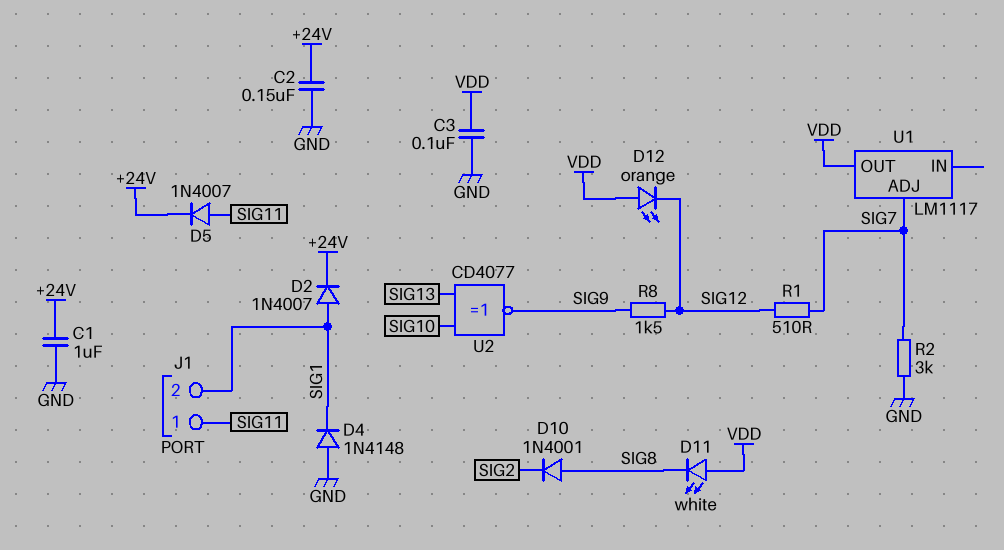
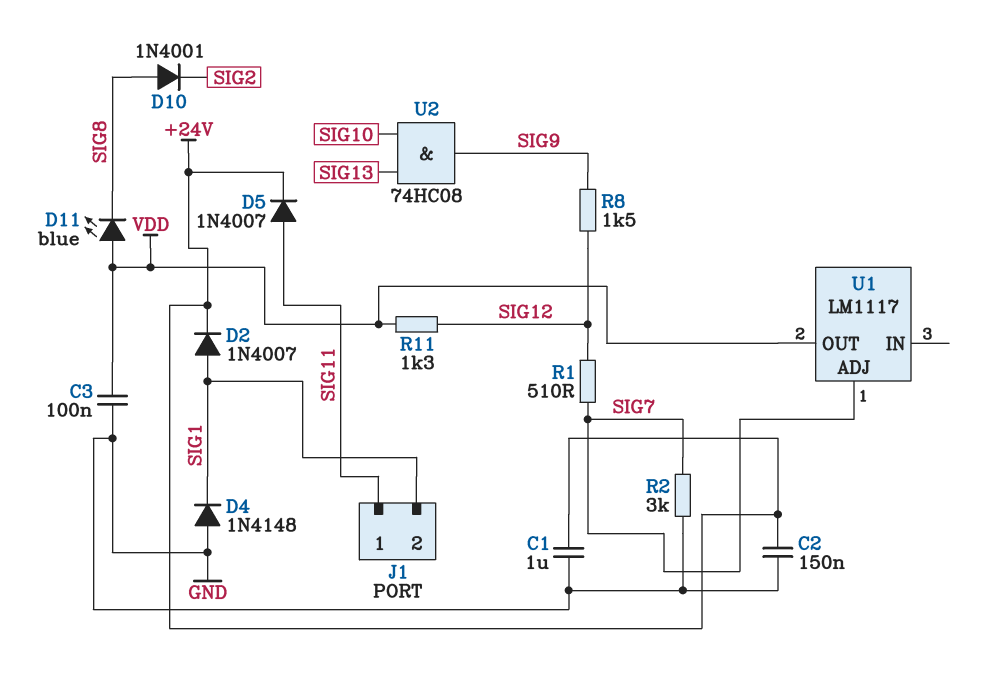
D11: LED white (A VDD, K SIG8) -> LED blue (A VDD, K SIG8)
D12: LED orange (A VDD, K SIG12) -> none
R11: none -> 1.3k (SIG12, VDD)
U2: XNOR CD4077 (in SIG10, in SIG13, out SIG9) -> AND 74HC08 (in SIG10, in SIG13, out SIG9)

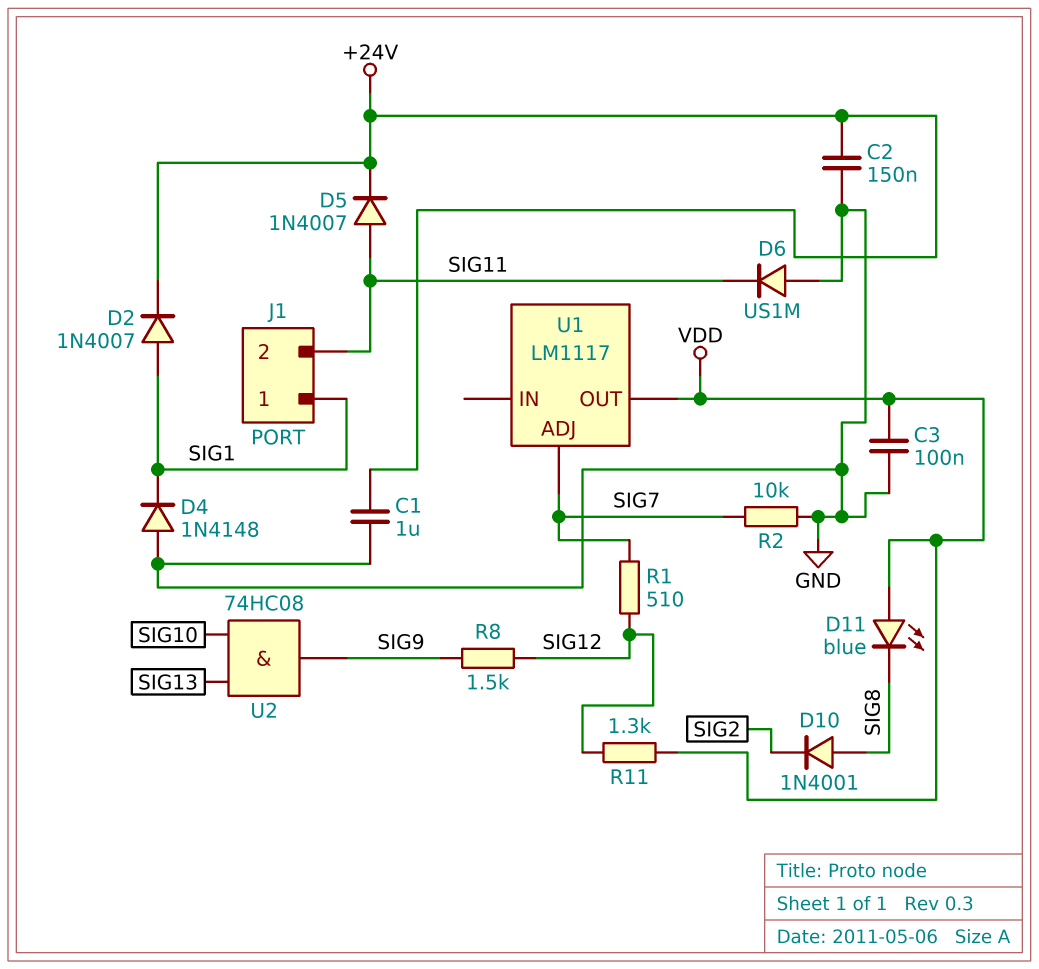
D6: none -> diode US1M (A GND, K SIG11)
J1 pin 1: SIG11 -> SIG1
J1 pin 2: SIG1 -> SIG11
R2: 3k (GND, SIG7) -> 10k (GND, SIG7)

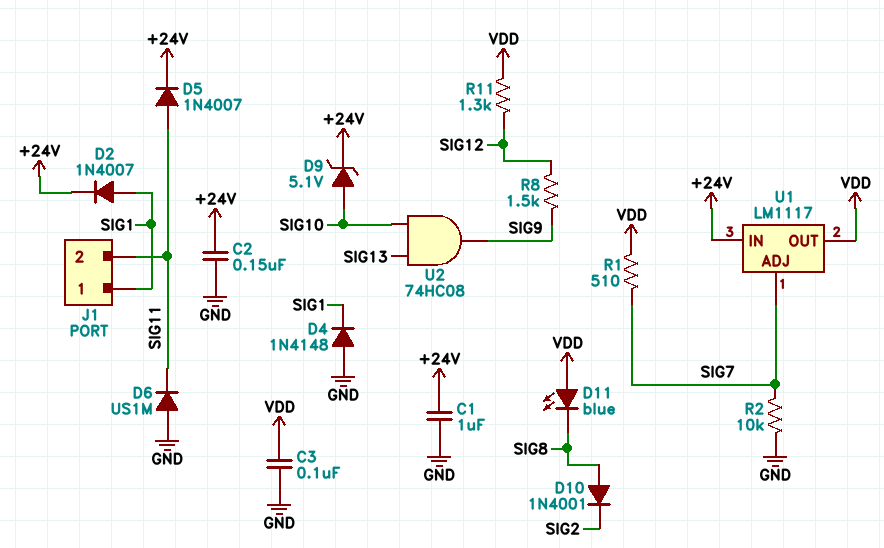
D9: none -> zener 5.1V (A SIG10, K +24V)
R1: 510 (SIG7, SIG12) -> 510 (SIG7, VDD)
U1 pin IN: none -> +24V

